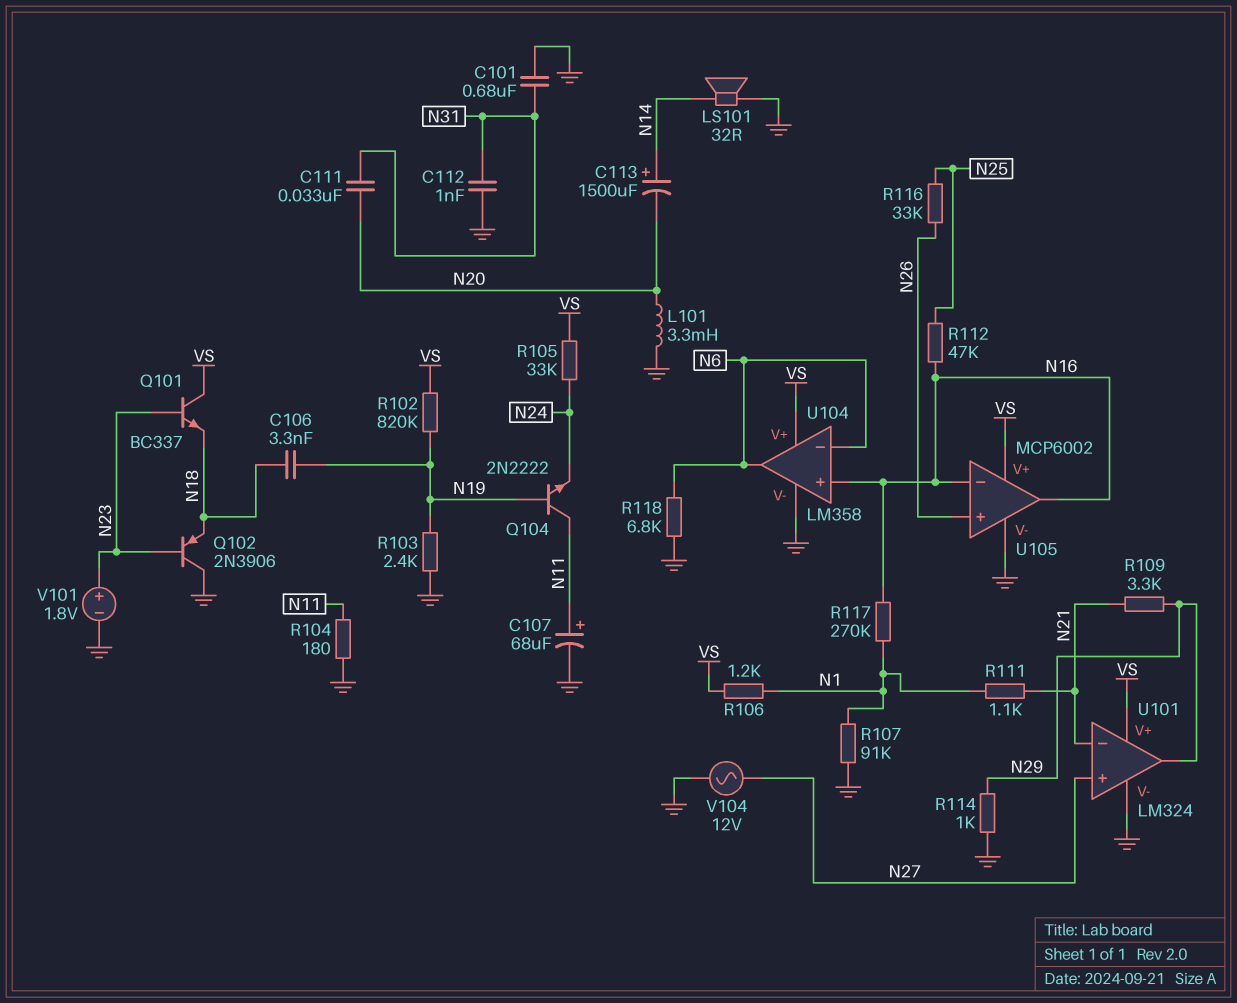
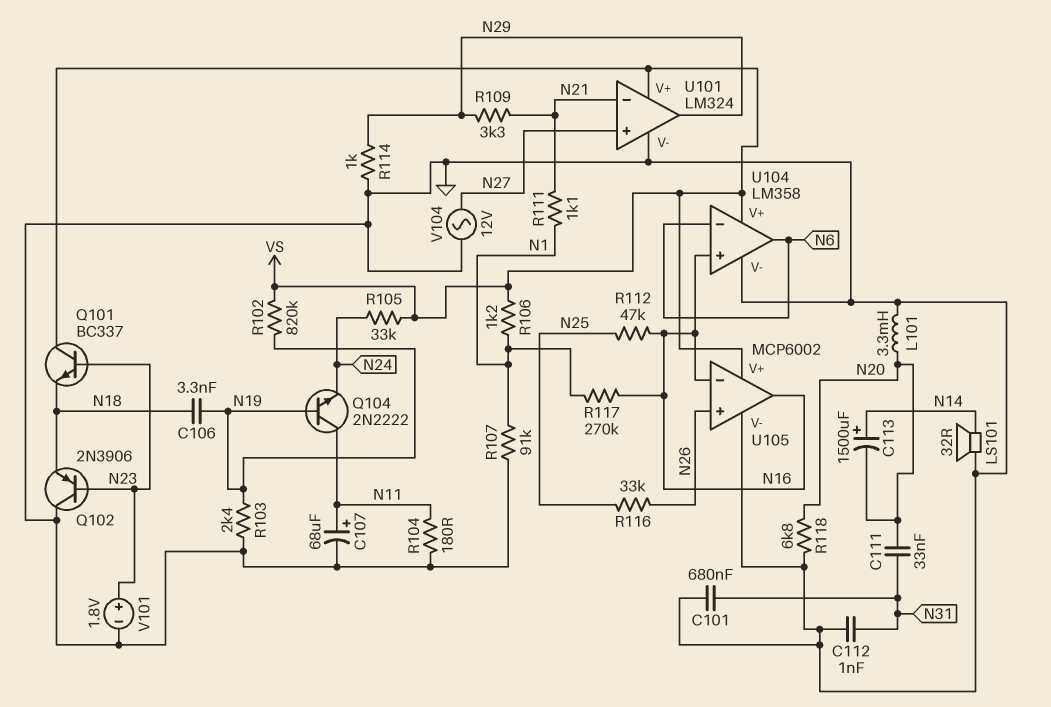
R118: 6.8k (GND, N6) -> 6.8k (GND, N20)

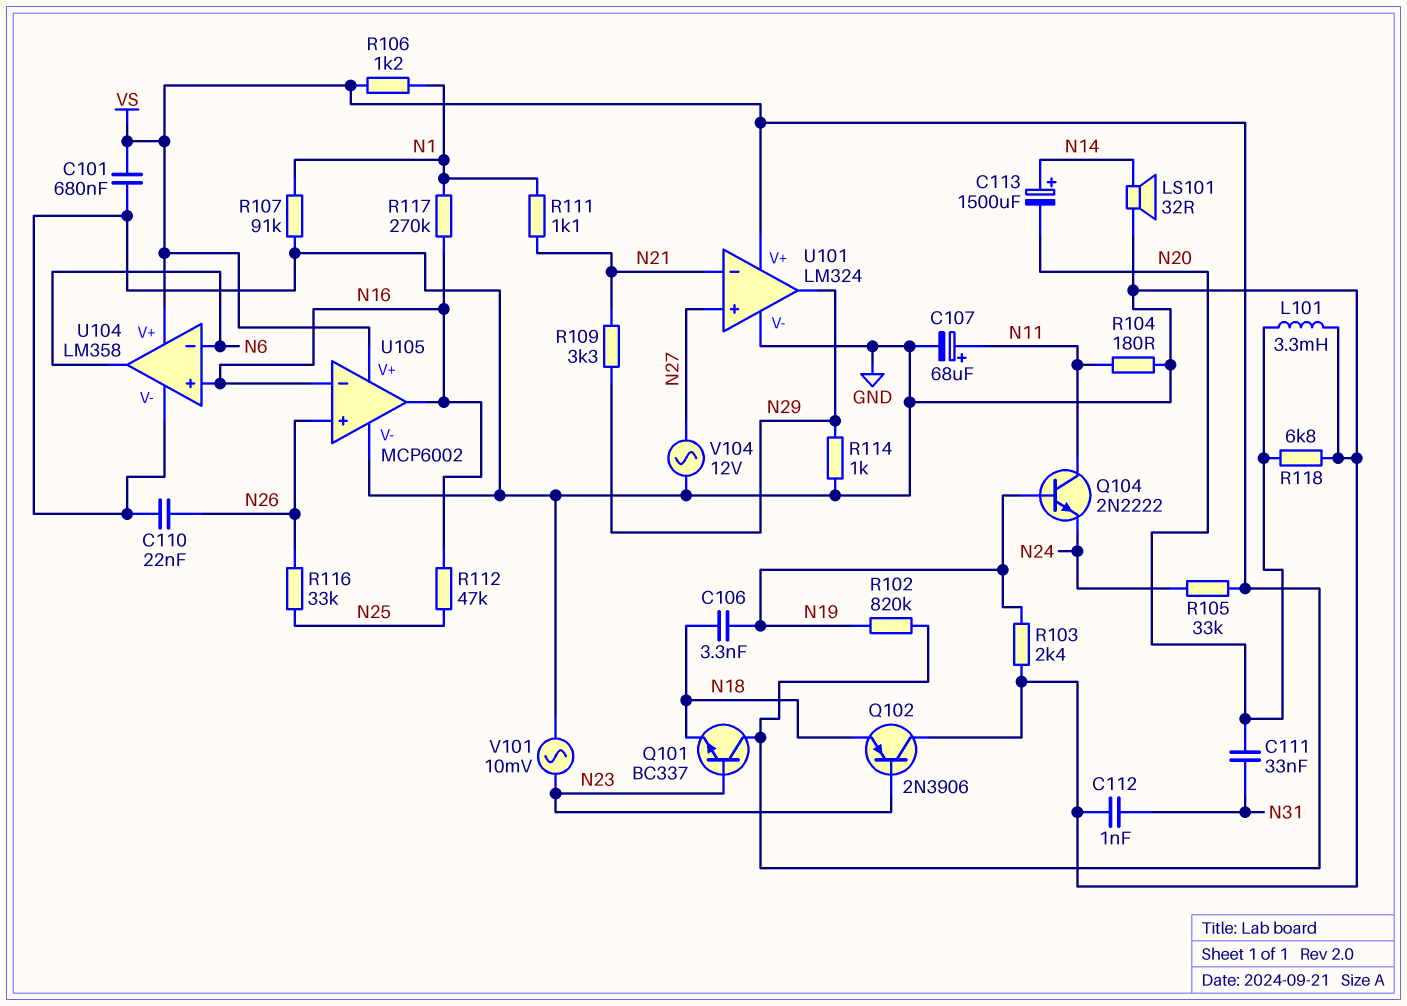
C101: 680nF (GND, N31) -> 680nF (GND, VS)
C110: none -> 22nF (GND, N26)
V101: 1.8V (plus N23, minus GND) -> AC 10mV (GND, N23)

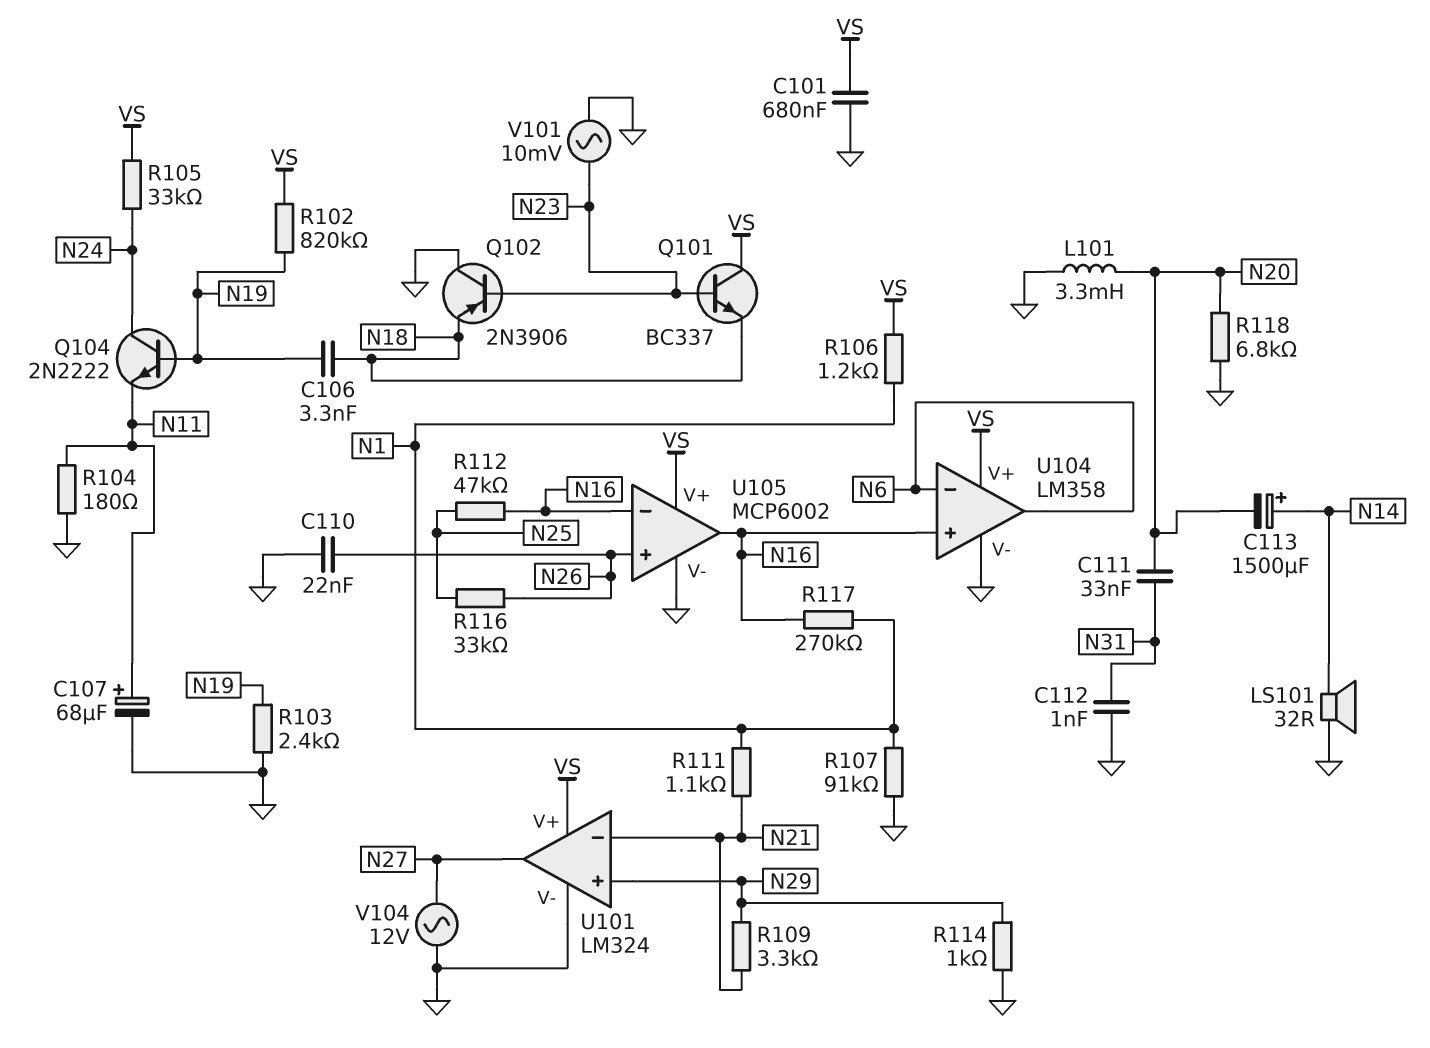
Q104: NPN 2N2222 (B N19, C N11, E N24) -> NPN 2N2222 (B N19, C N24, E N11)
U101 pin in+: N27 -> N29
U101 pin out: N29 -> N27

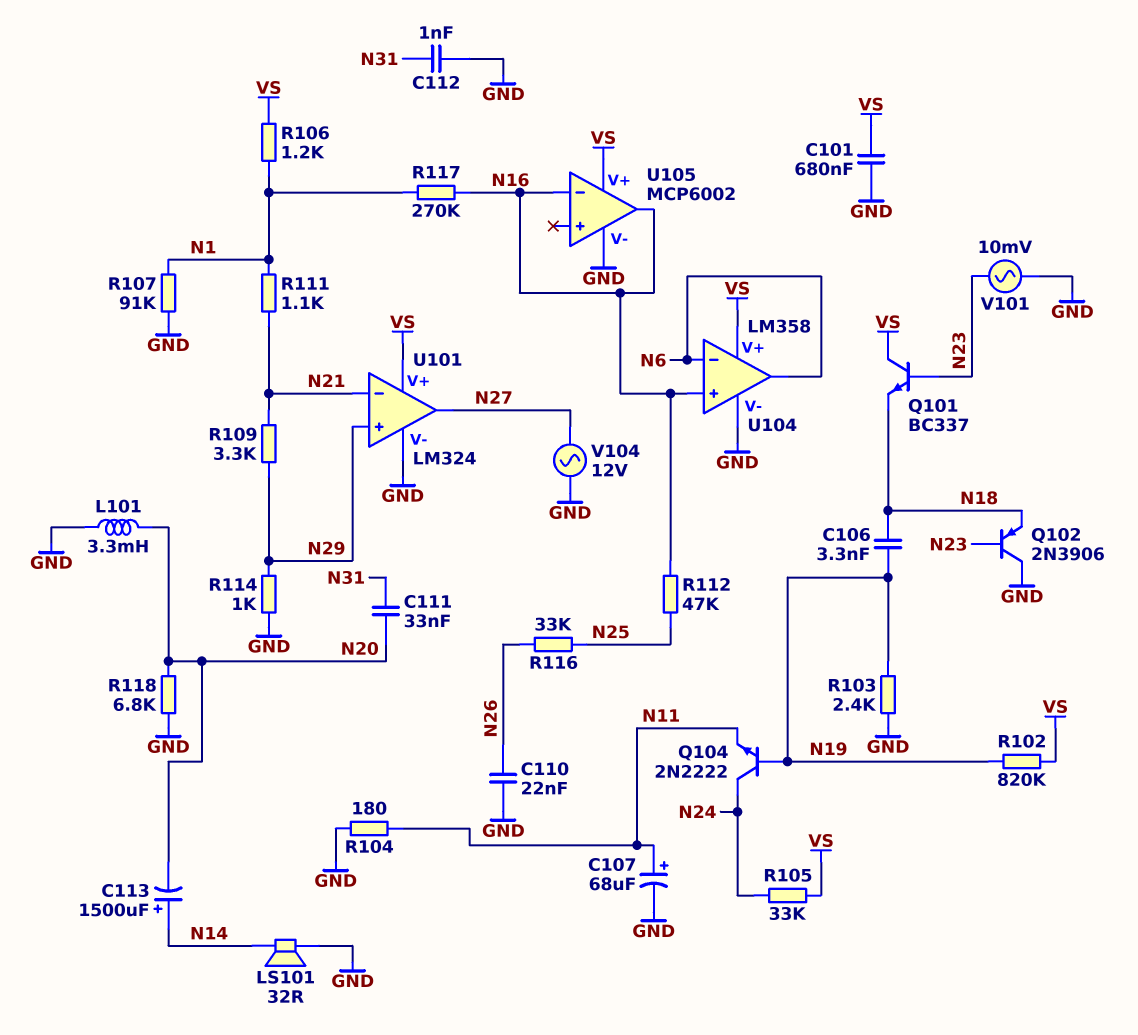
U105 pin in+: N26 -> none

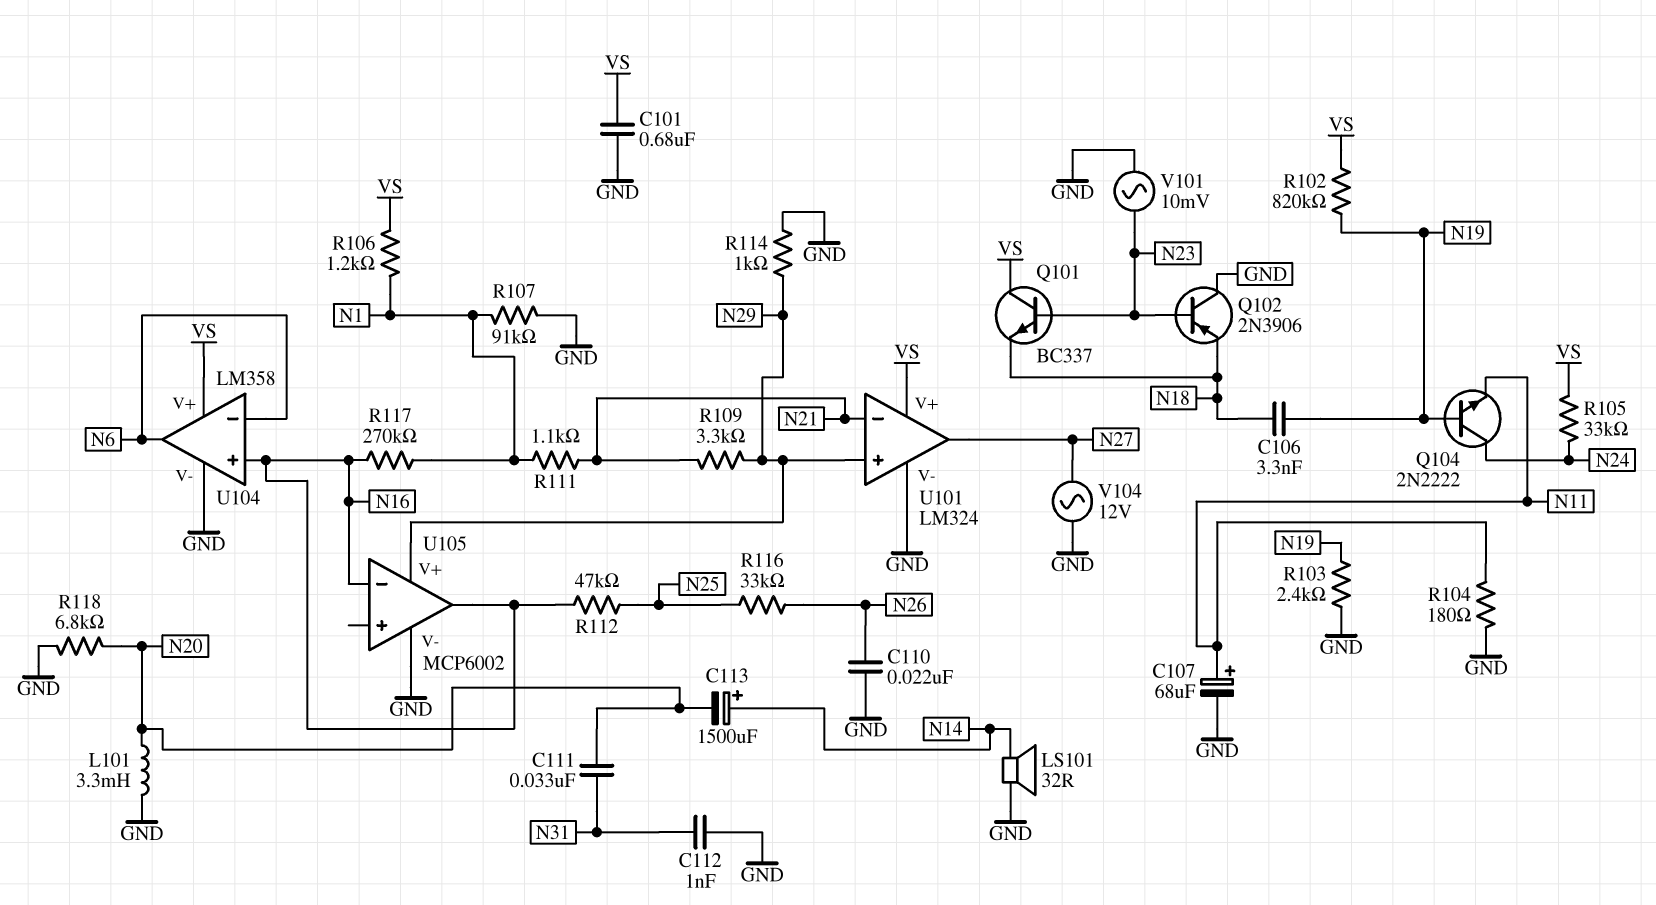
U105 pin V+: VS -> N29

